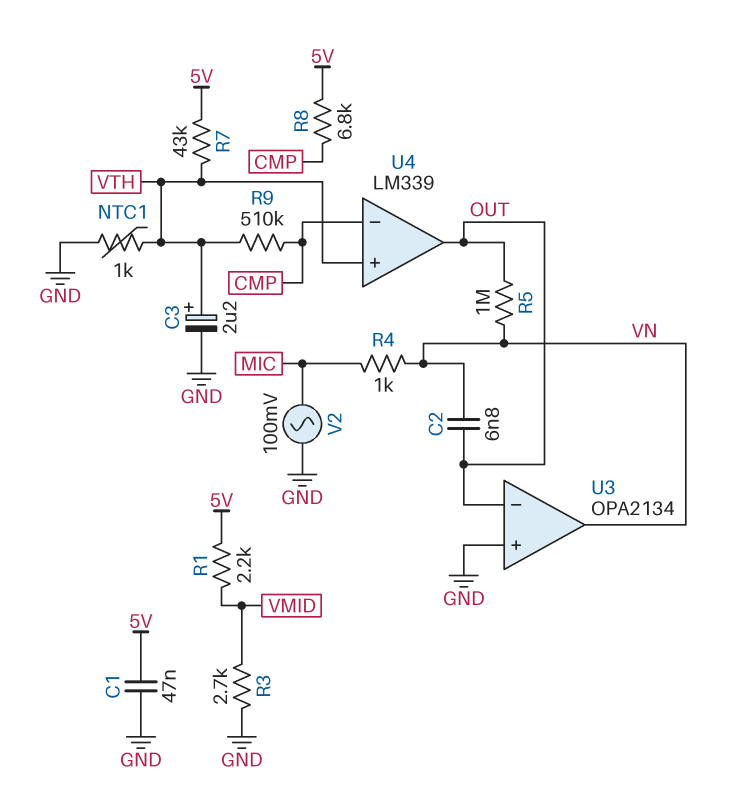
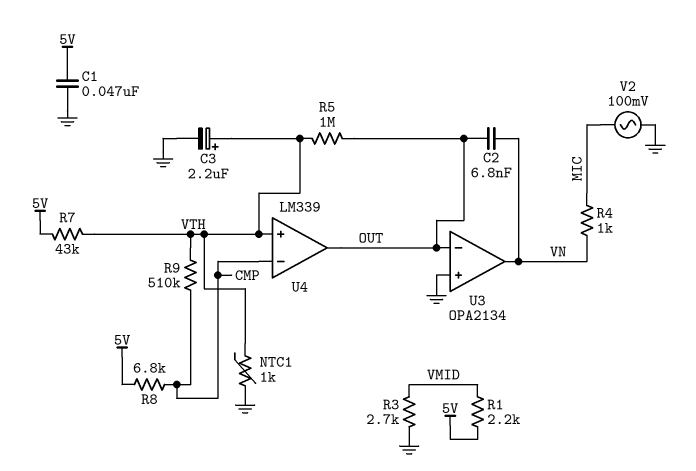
R5: 1M (OUT, VN) -> 1M (OUT, VTH)

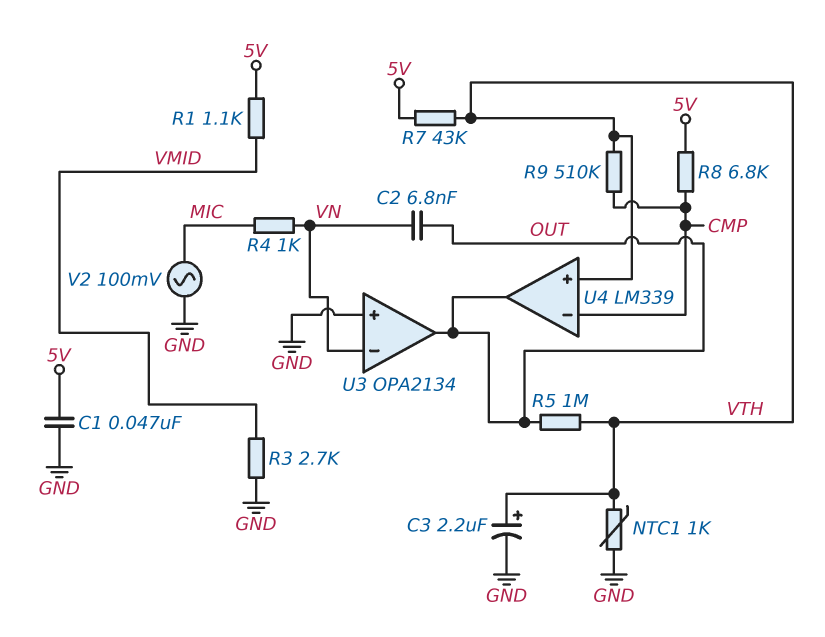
R1: 2.2k (5V, VMID) -> 1.1k (5V, VMID)
U3 pin in-: OUT -> VN
U3 pin out: VN -> OUT

